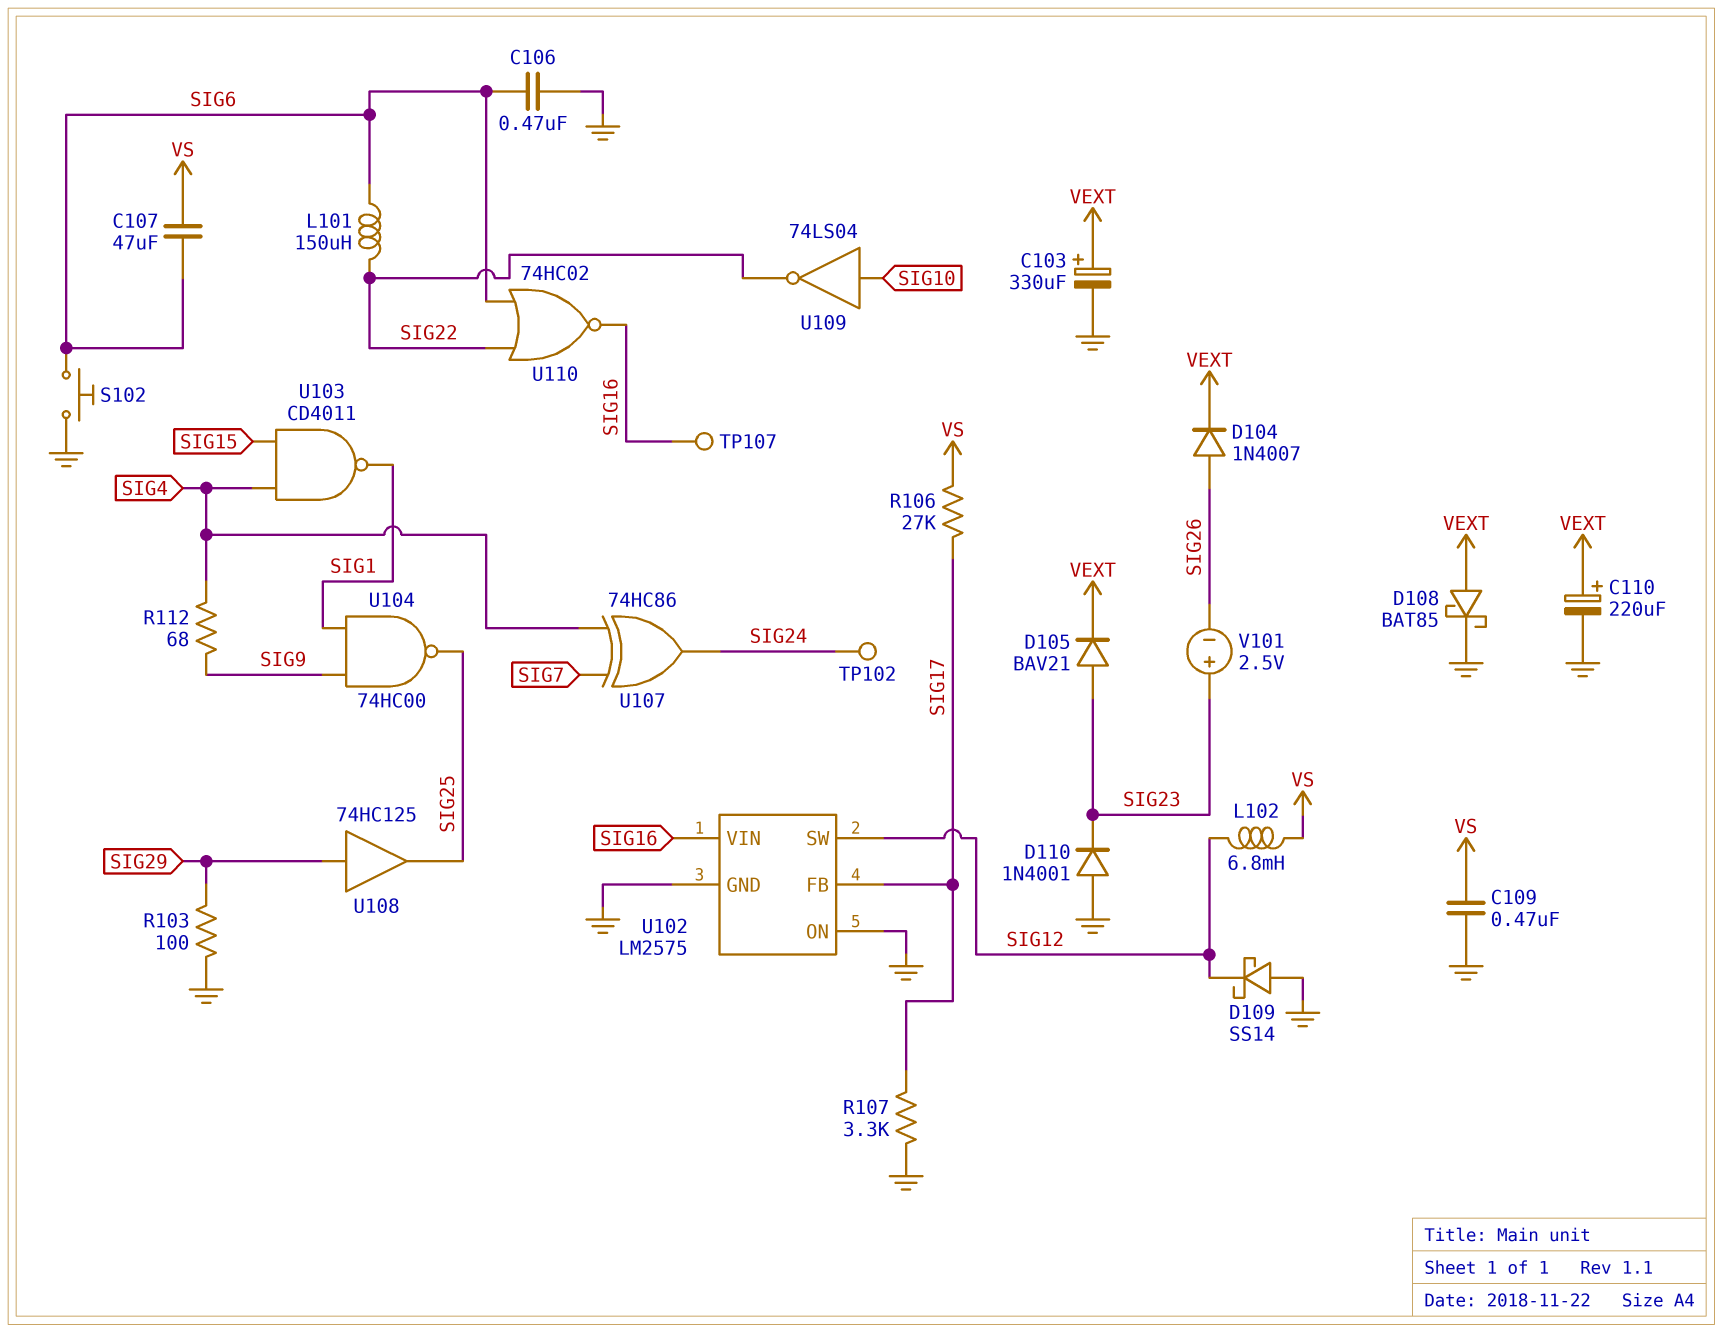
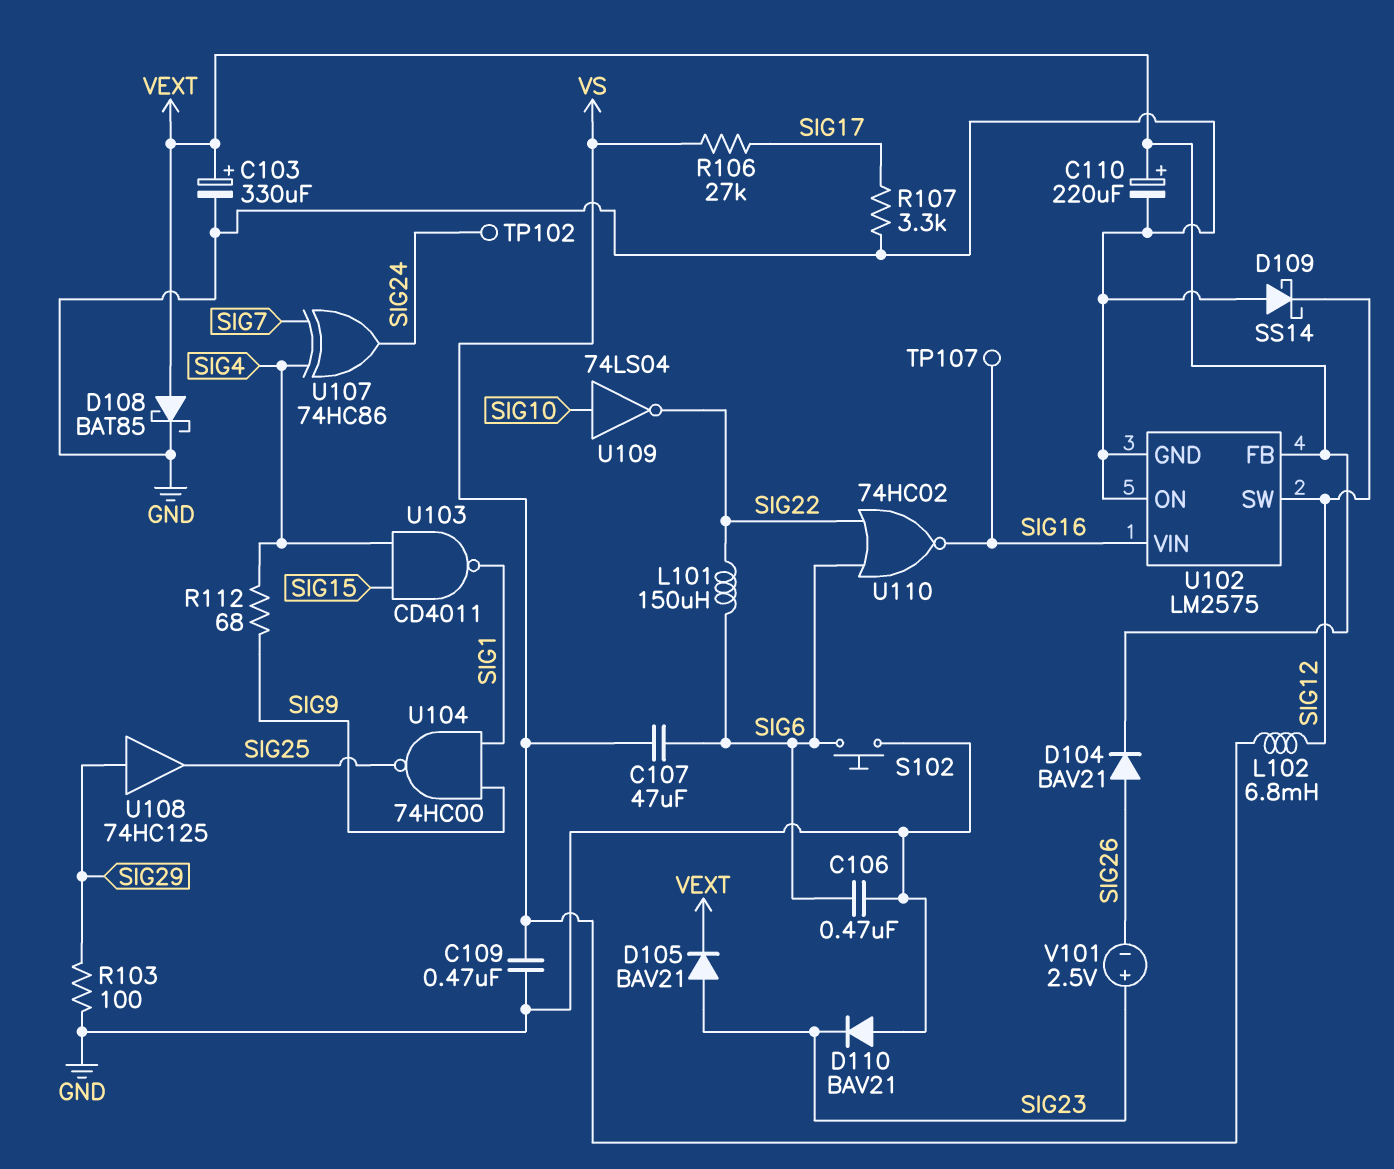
D104: diode 1N4007 (A SIG26, K VEXT) -> diode BAV21 (A SIG26, K VEXT)
D110: diode 1N4001 (A GND, K SIG23) -> diode BAV21 (A GND, K SIG23)
U102 pin FB: SIG17 -> VEXT

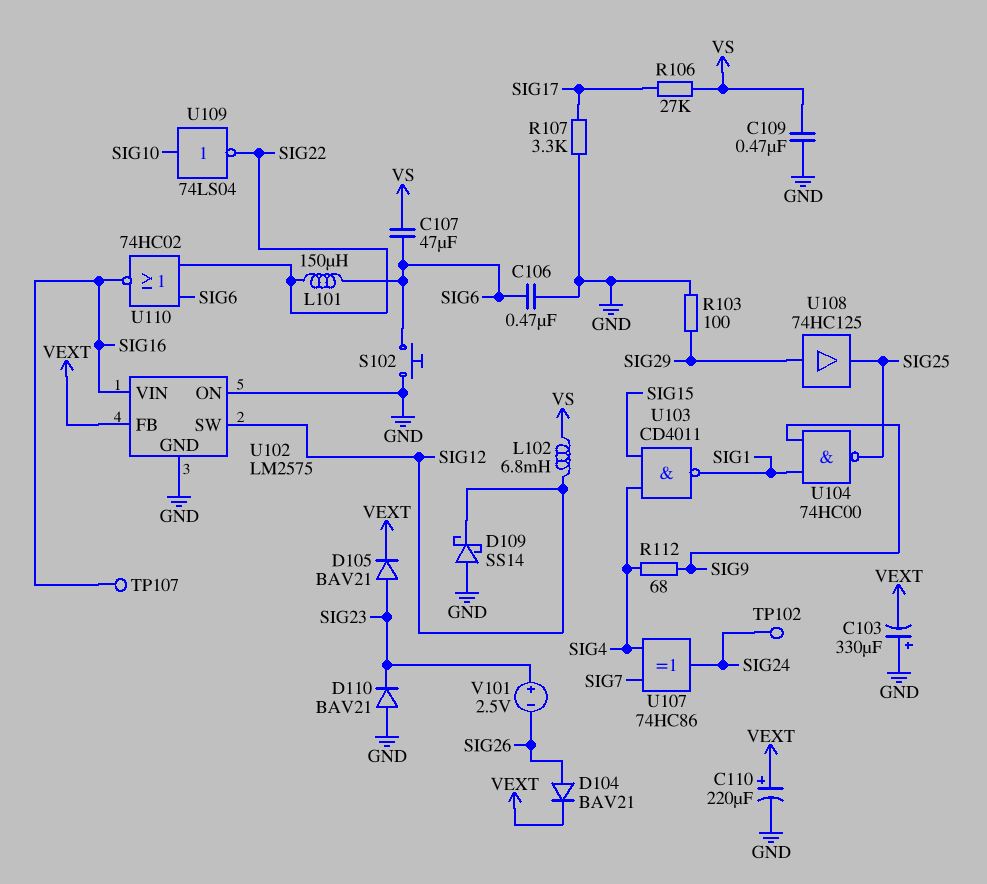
C103: 330uF (plus VEXT, minus GND) -> 330uF (plus GND, minus VEXT)
D108: schottky BAT85 (A VEXT, K GND) -> none

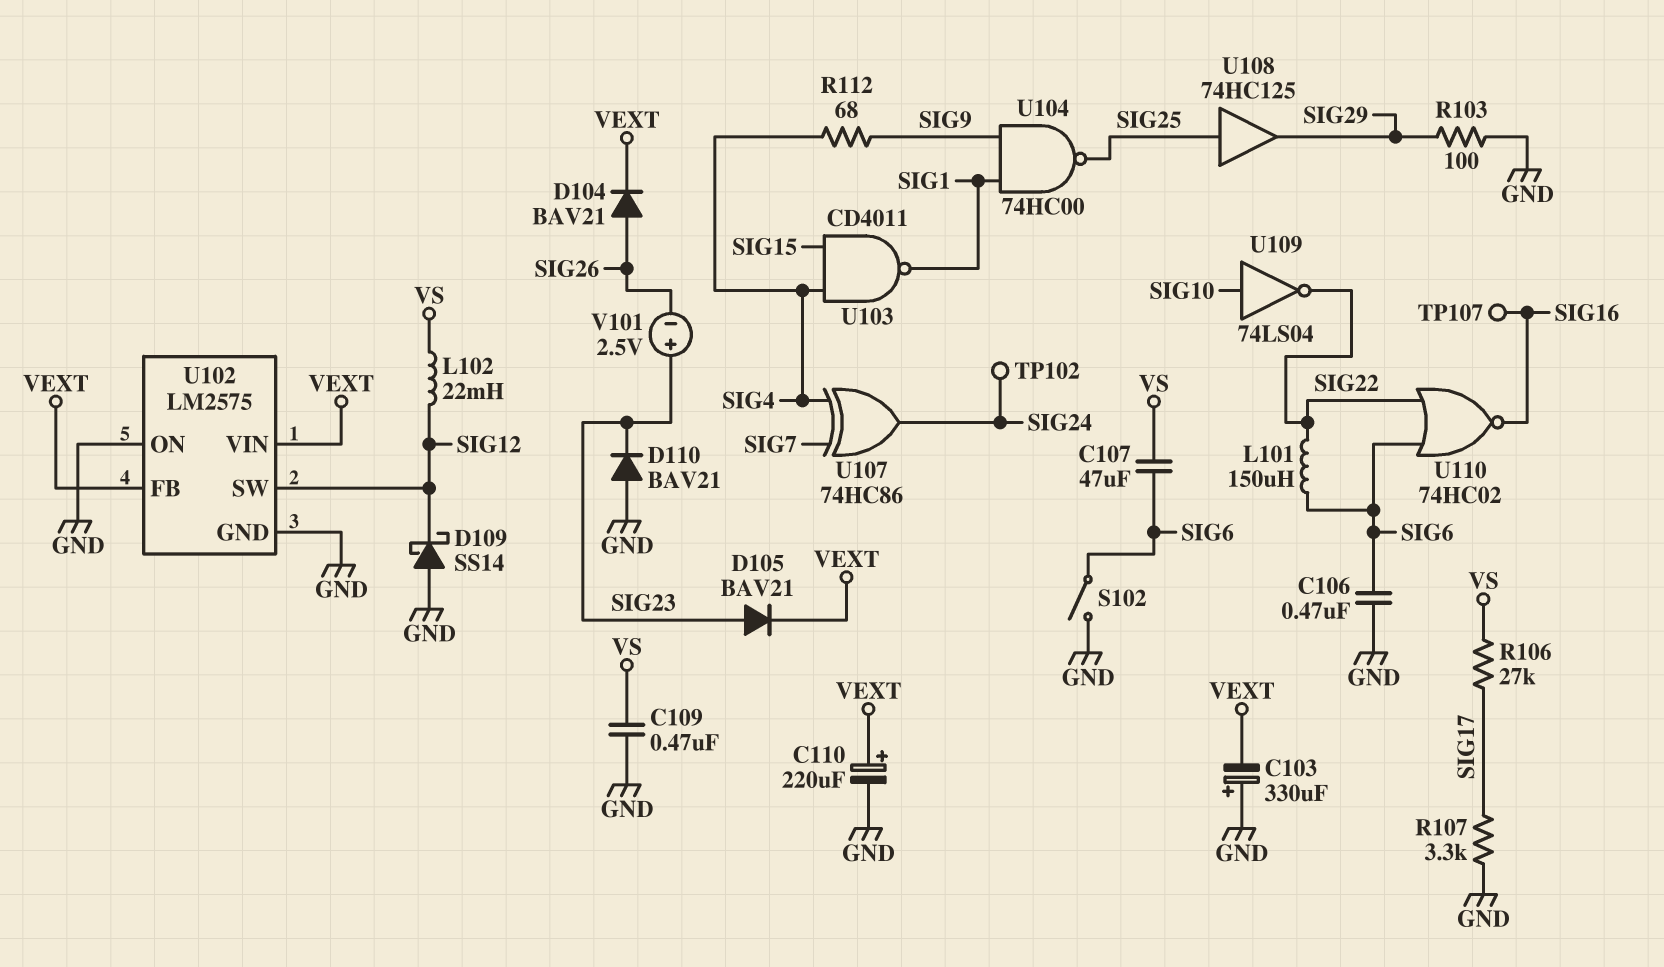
L102: 6.8mH (SIG12, VS) -> 22mH (SIG12, VS)
S102: button (GND, SIG6) -> switch (GND, SIG6)
U102 pin VIN: SIG16 -> VEXT
U108: buffer 74HC125 (in SIG29, out SIG25) -> buffer 74HC125 (in SIG25, out SIG29)

